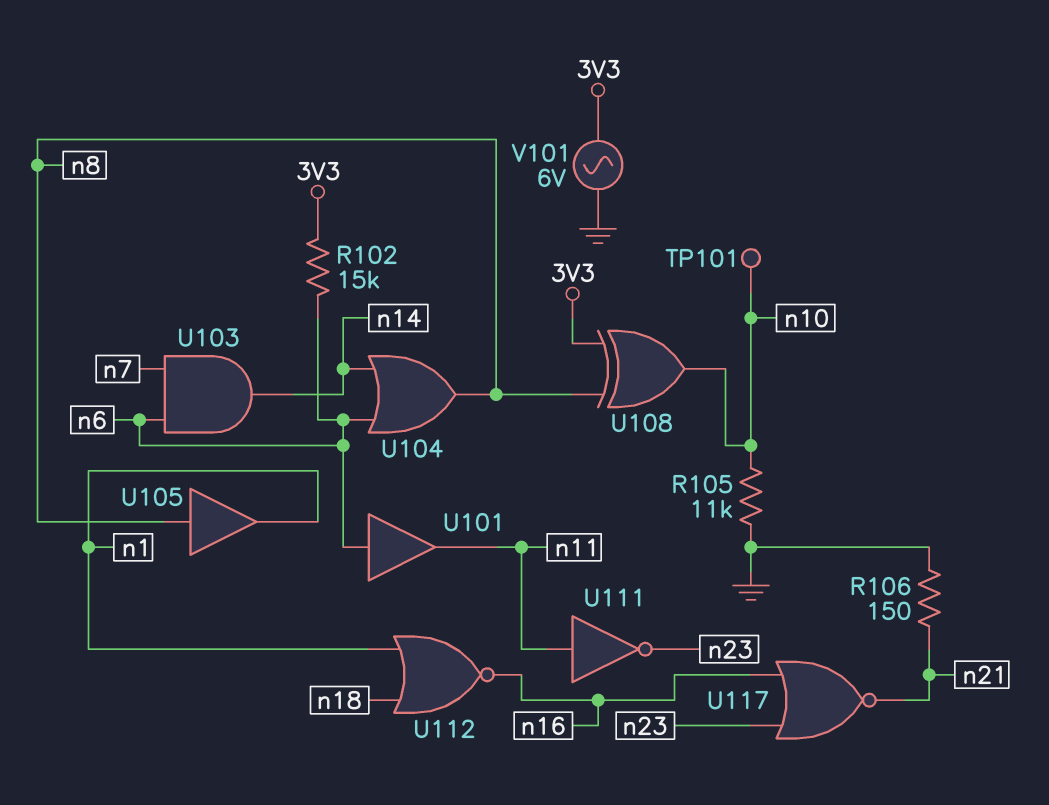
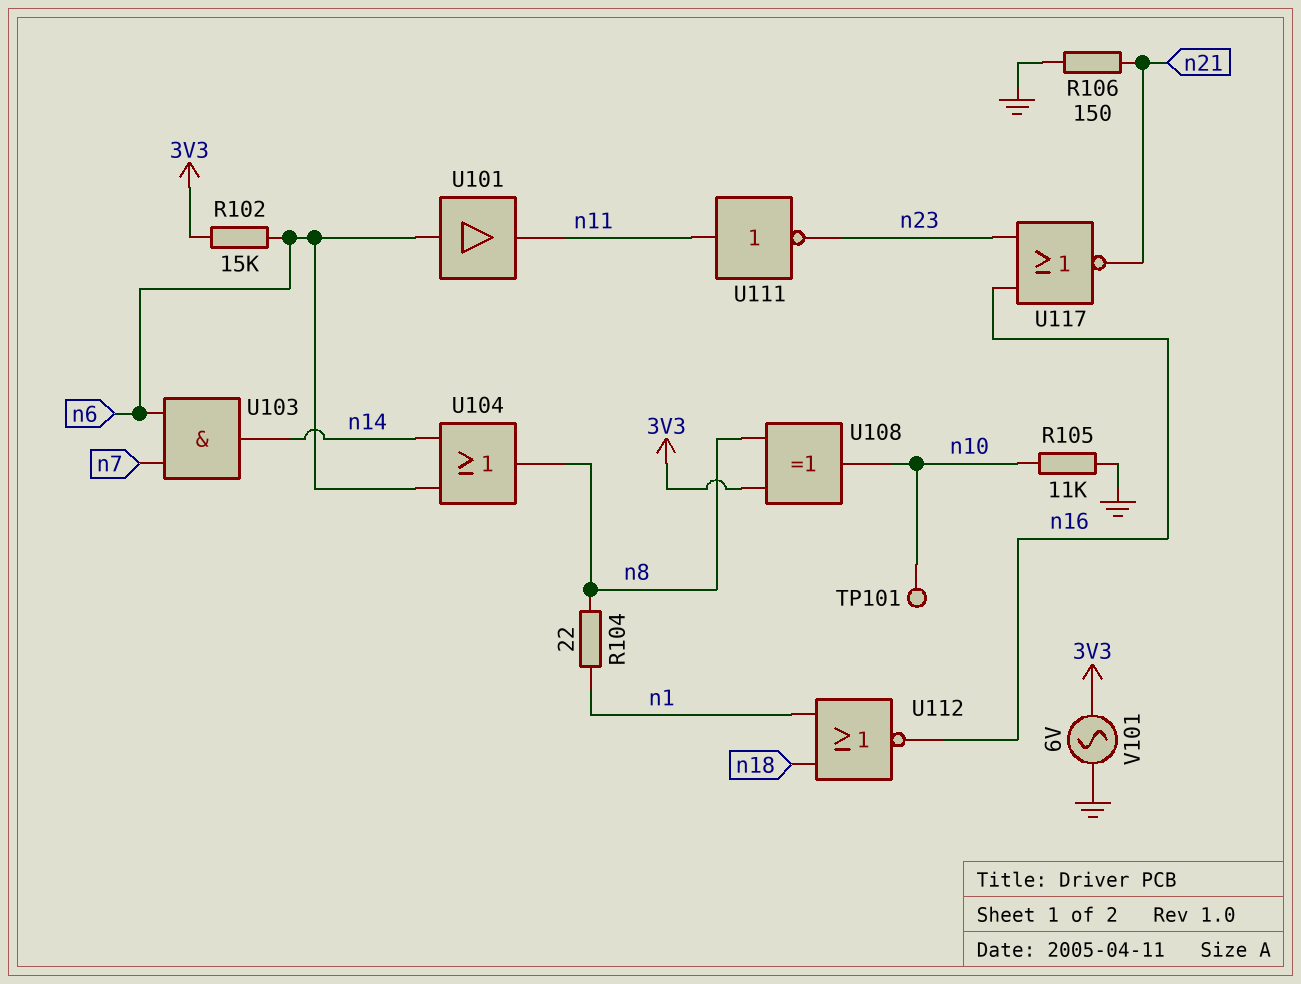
R104: none -> 22 (n1, n8)
U105: buffer (in n8, out n1) -> none

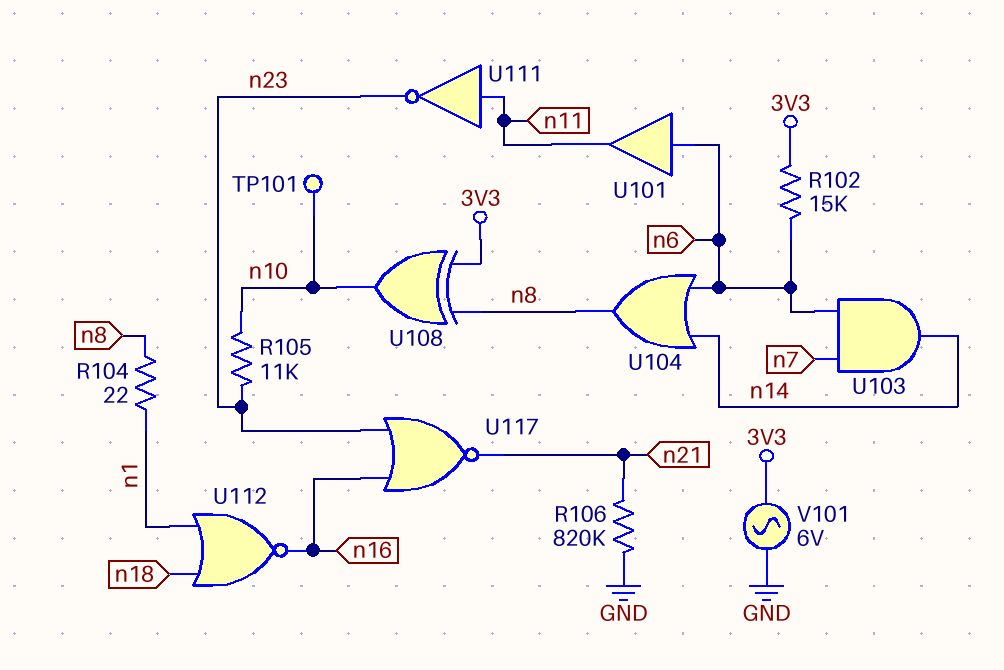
R105: 11k (GND, n10) -> 11k (n10, n23)
R106: 150 (GND, n21) -> 820k (GND, n21)

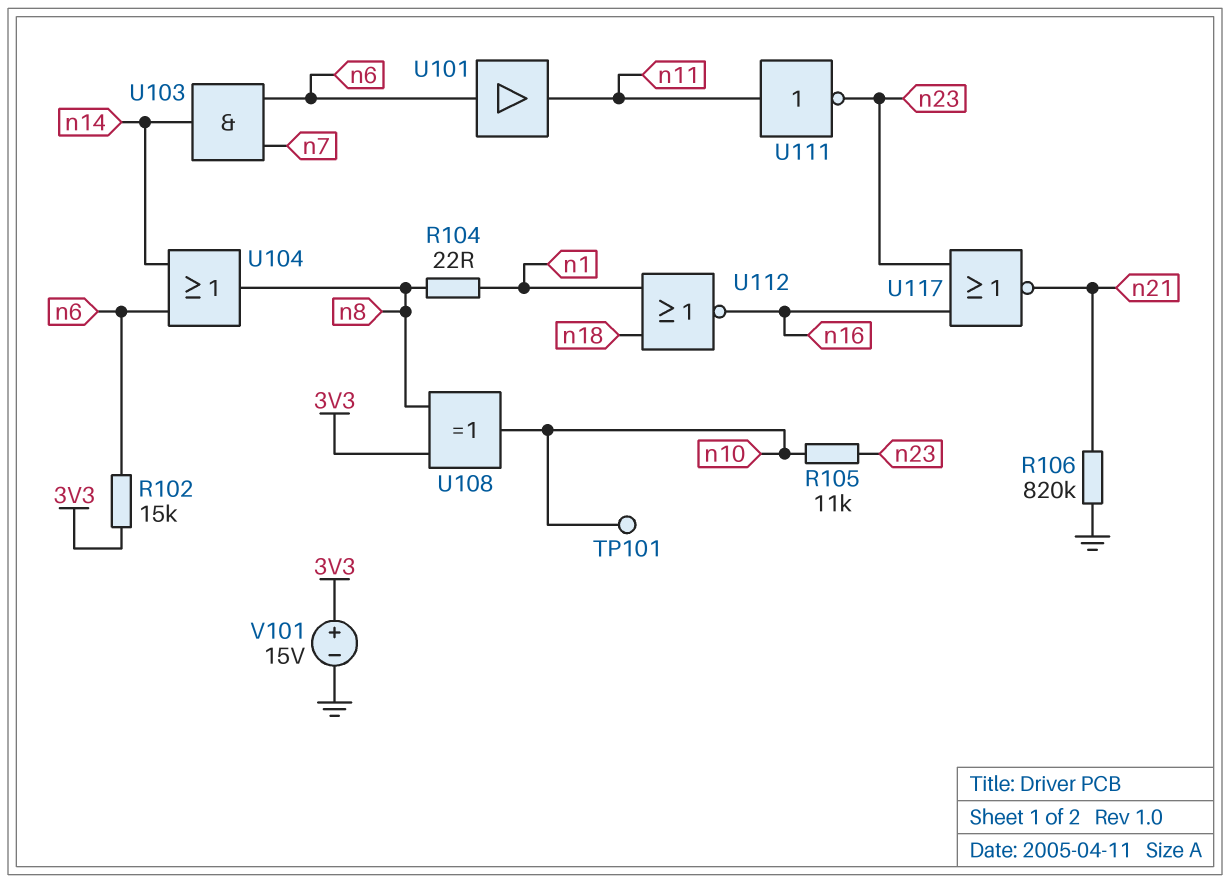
V101: AC 6V (3V3, GND) -> 15V (plus 3V3, minus GND)

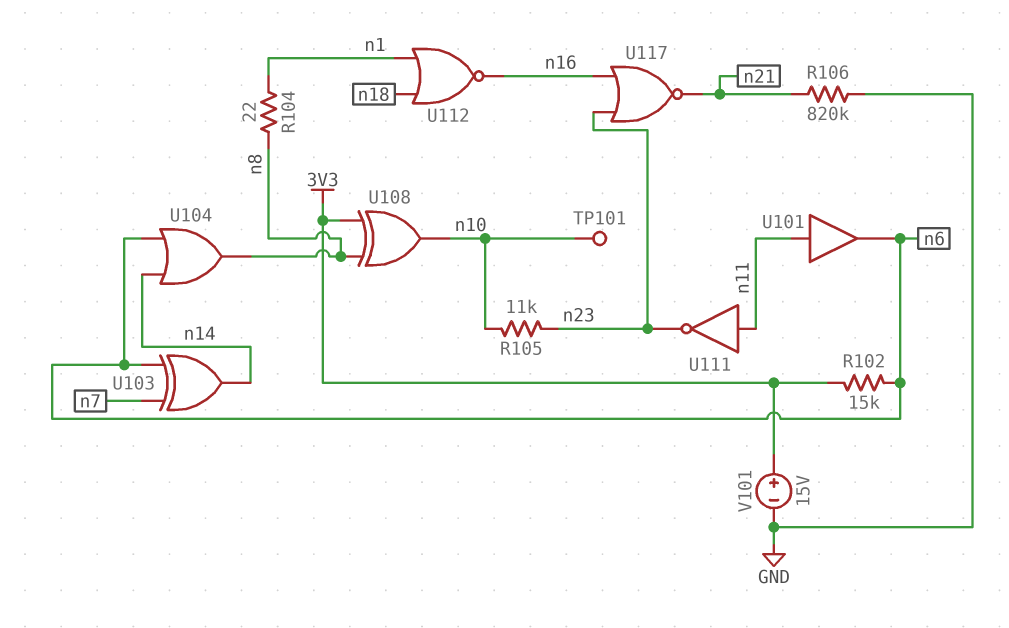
U101: buffer (in n6, out n11) -> buffer (in n11, out n6)
U103: AND (in n6, in n7, out n14) -> XOR (in n6, in n7, out n14)

